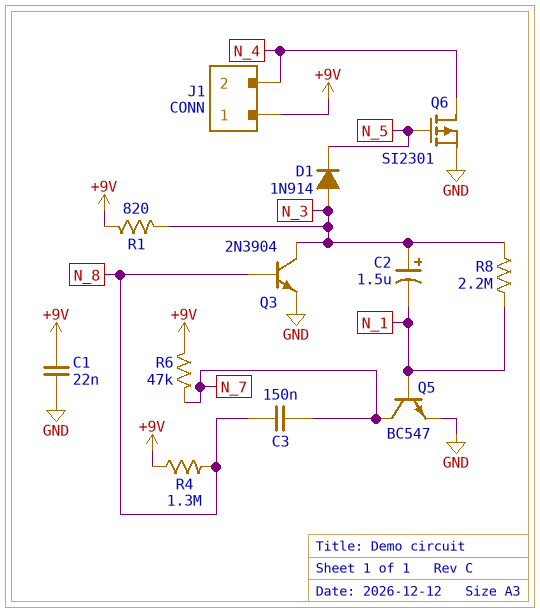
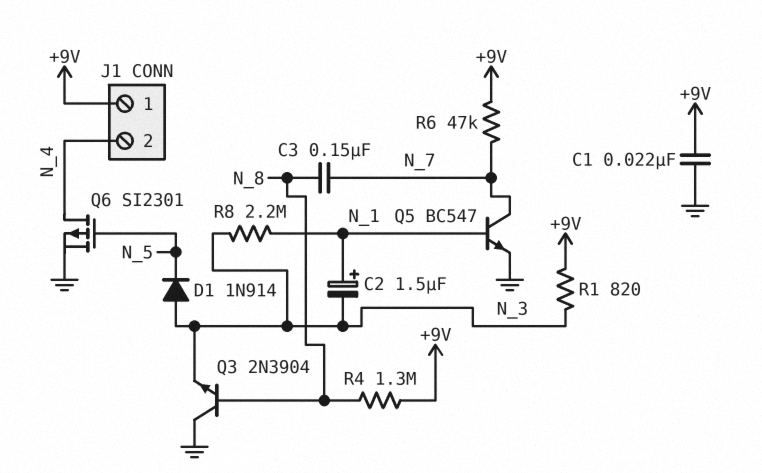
C2: 1.5uF (plus N_3, minus N_1) -> 1.5uF (plus N_1, minus N_3)
Q3: NPN 2N3904 (B N_8, C N_3, E GND) -> NPN 2N3904 (B N_8, C GND, E N_3)

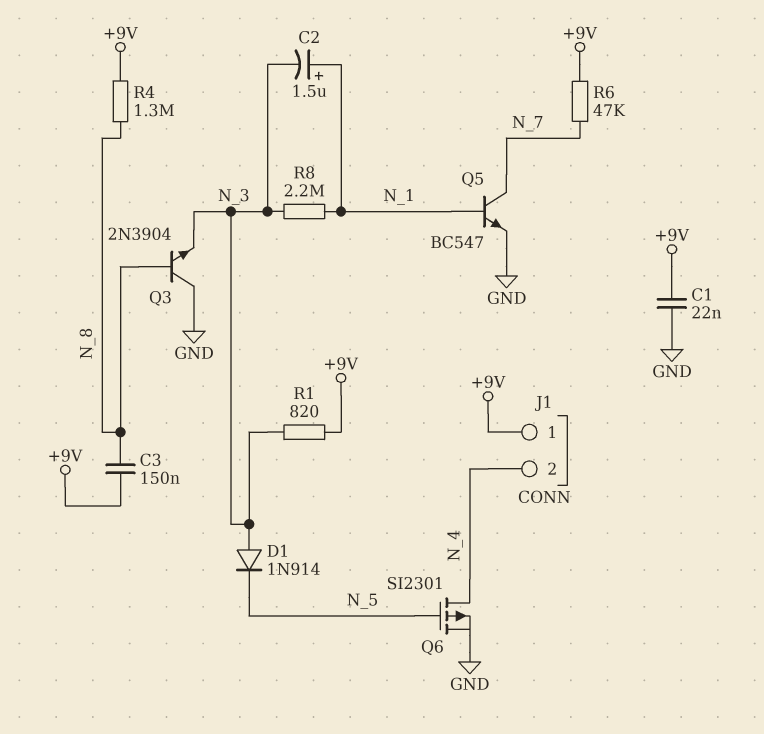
C3: 150nF (N_7, N_8) -> 150nF (+9V, N_8)

